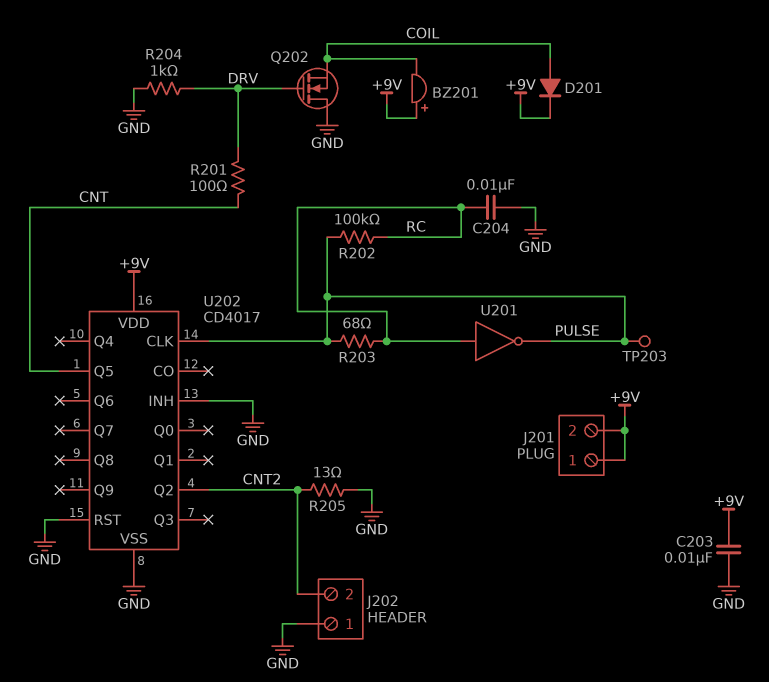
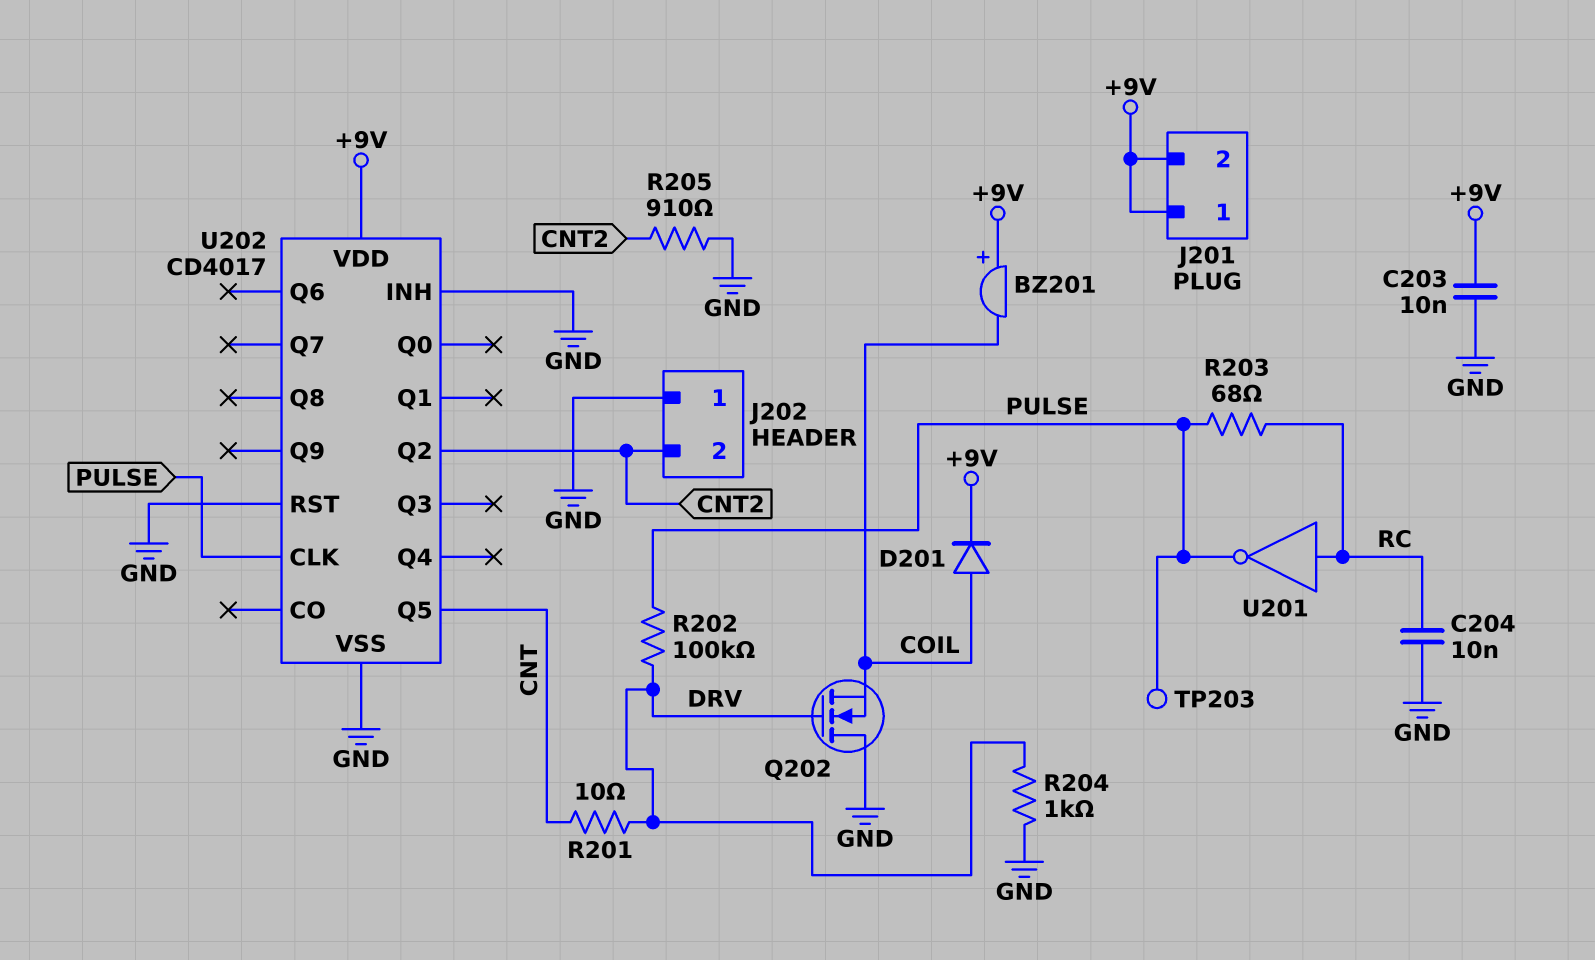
R201: 100 (CNT, DRV) -> 10 (CNT, DRV)
R202: 100k (PULSE, RC) -> 100k (DRV, PULSE)
R205: 13 (CNT2, GND) -> 910 (CNT2, GND)

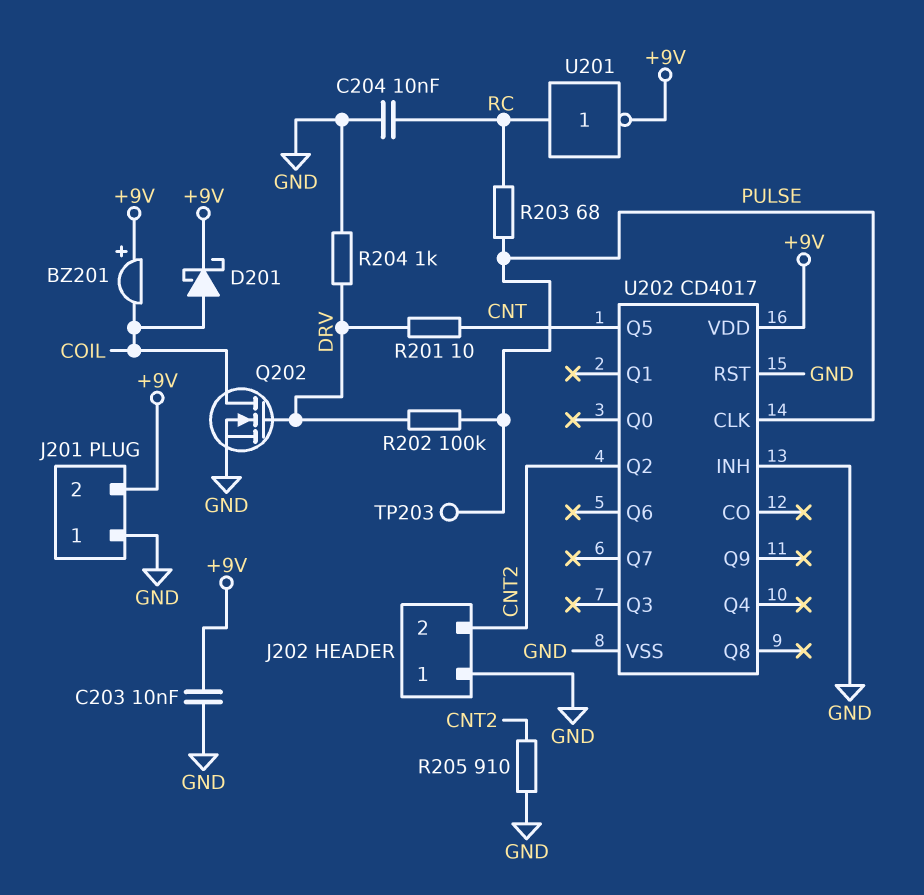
D201: diode (A COIL, K +9V) -> schottky (A COIL, K +9V)
J201 pin 1: +9V -> GND
Q202: NMOS (G DRV, D GND, S COIL) -> NMOS (G DRV, D COIL, S GND)
U201: NOT (in RC, out PULSE) -> NOT (in RC, out +9V)

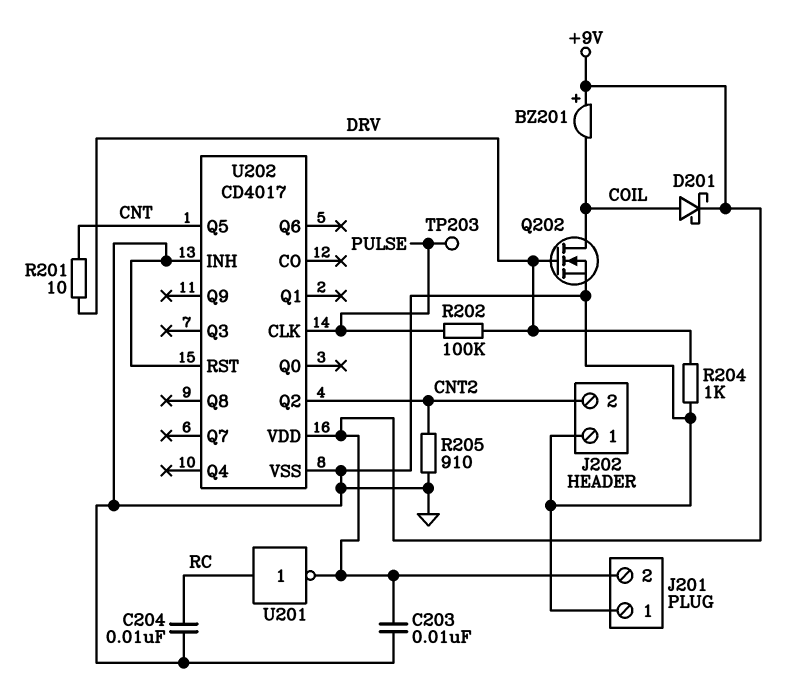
R203: 68 (PULSE, RC) -> none

